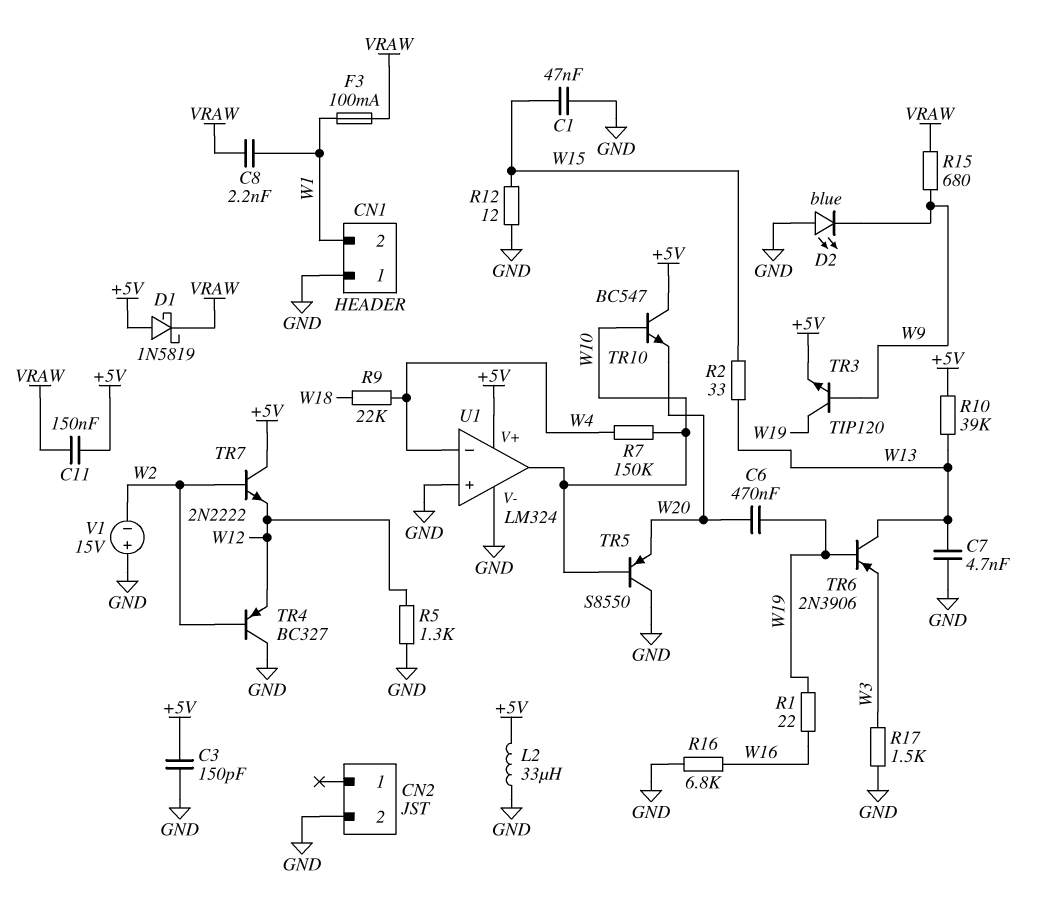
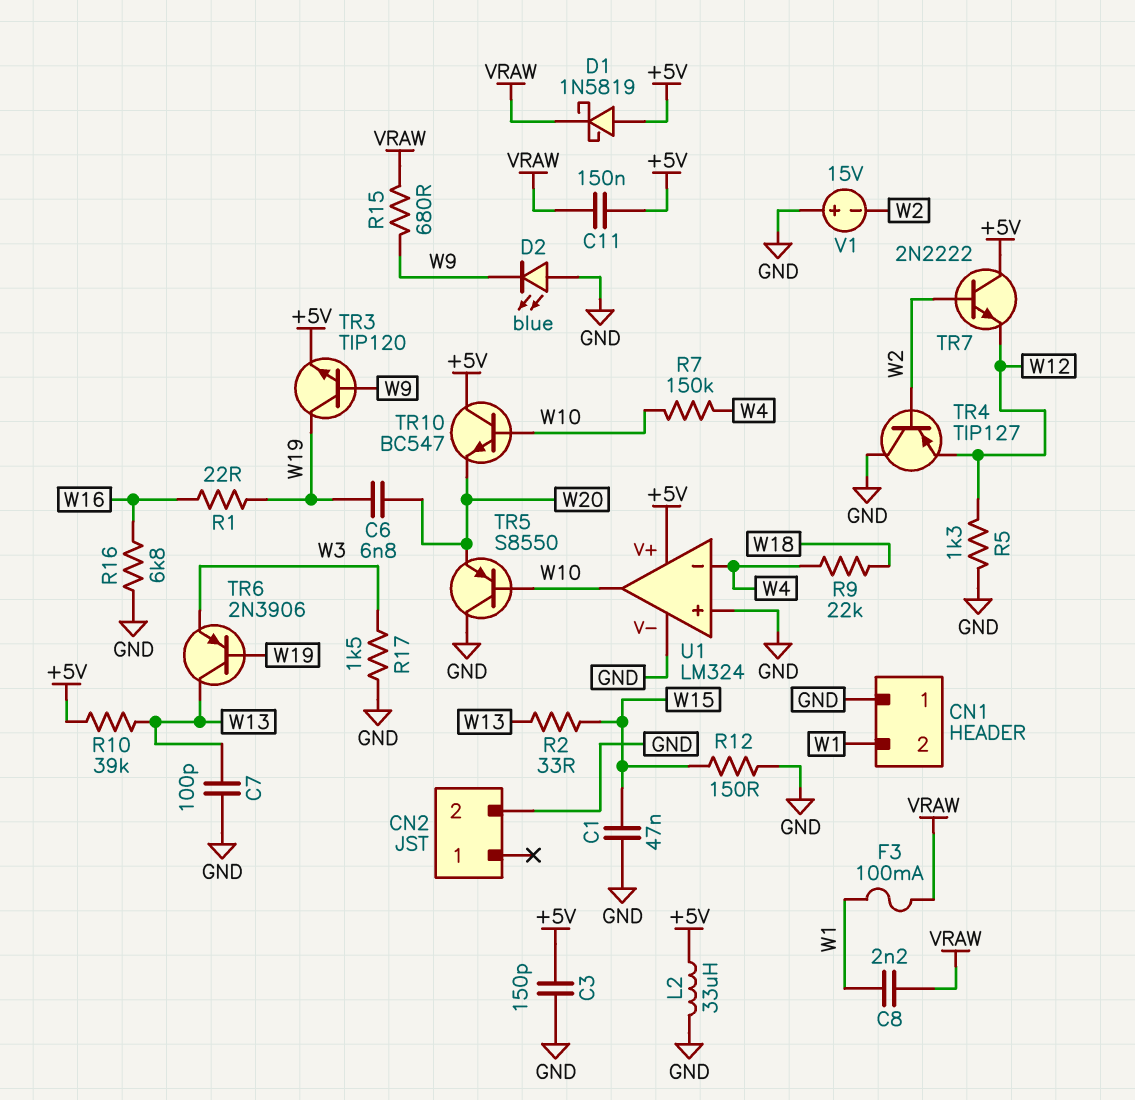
C6: 470nF (W19, W20) -> 6.8nF (W19, W20)
C7: 4.7nF (GND, W13) -> 100pF (GND, W13)
R12: 12 (GND, W15) -> 150 (GND, W15)
TR4: PNP BC327 (B W2, C GND, E W12) -> PNP TIP127 (B W2, C GND, E W12)

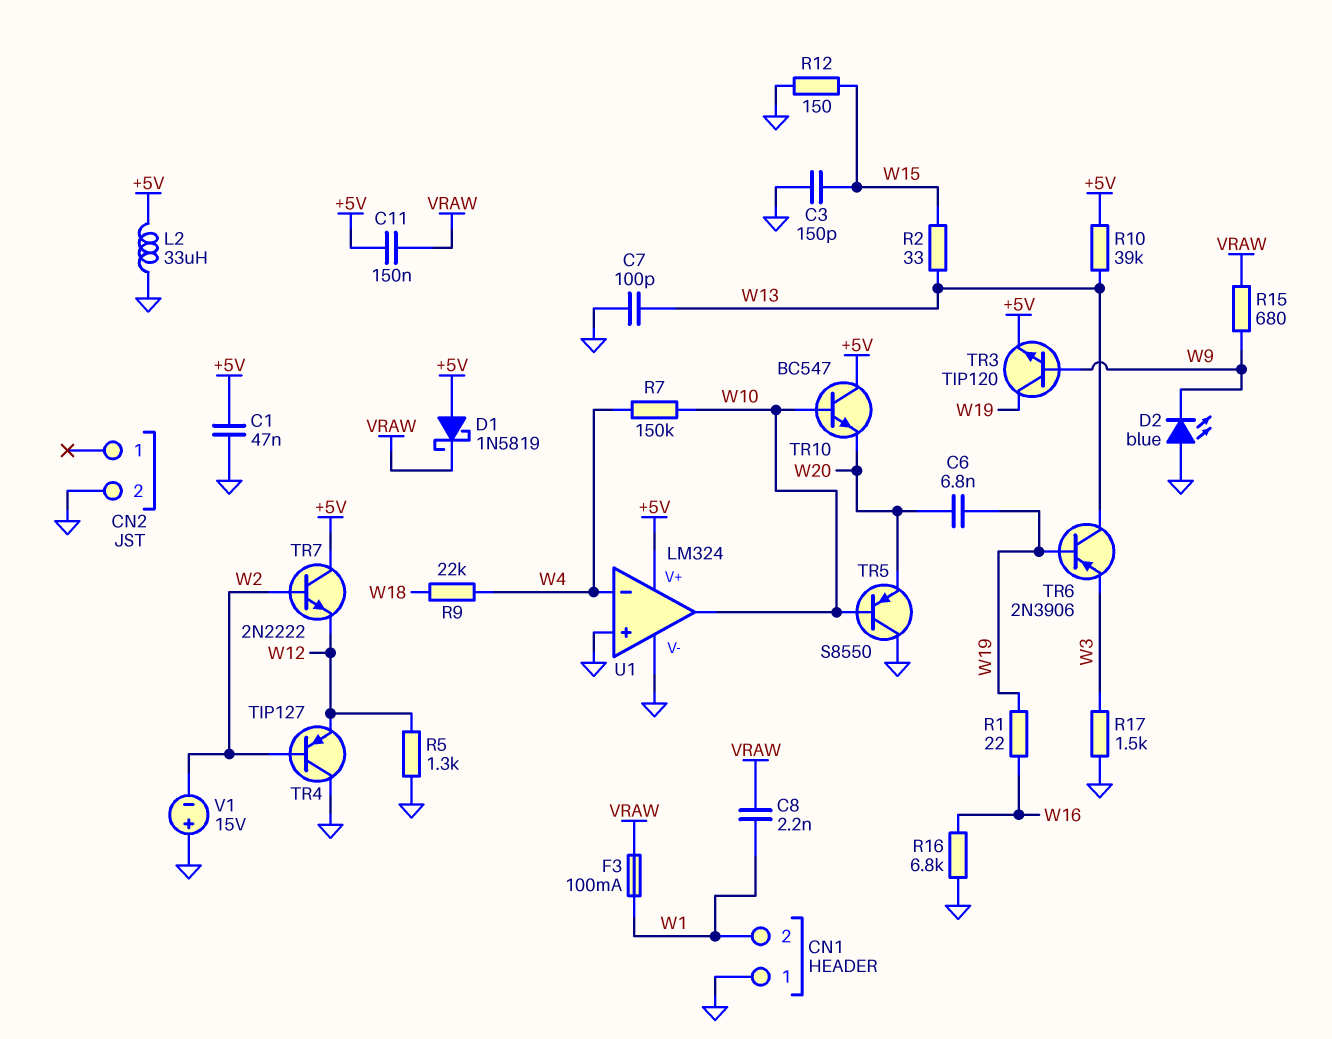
C1: 47nF (GND, W15) -> 47nF (+5V, GND)
C3: 150pF (+5V, GND) -> 150pF (GND, W15)

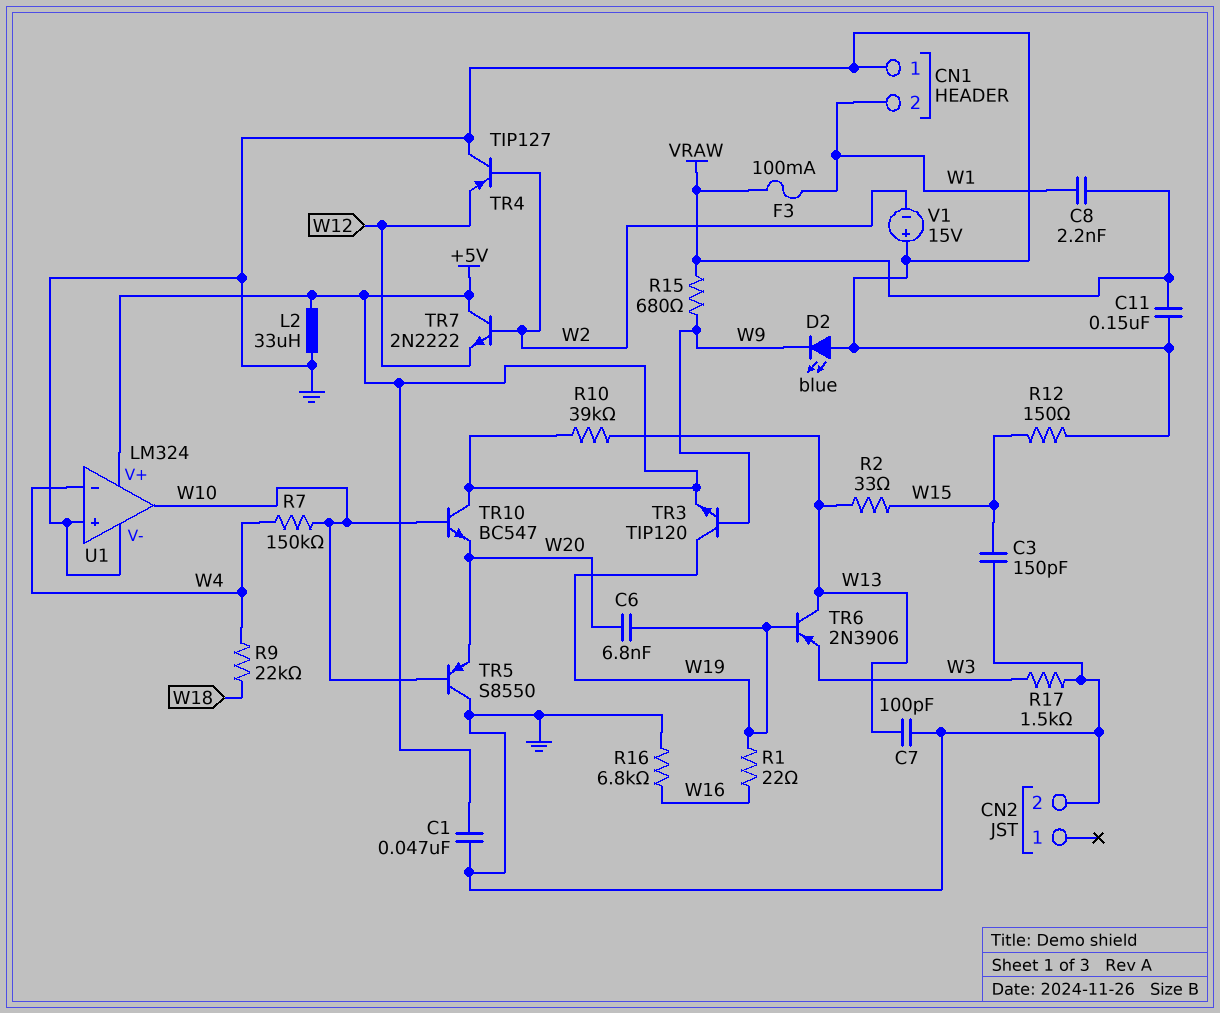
C11: 150nF (+5V, VRAW) -> 150nF (GND, VRAW)
D1: schottky 1N5819 (A +5V, K VRAW) -> none
R5: 1.3k (GND, W12) -> none

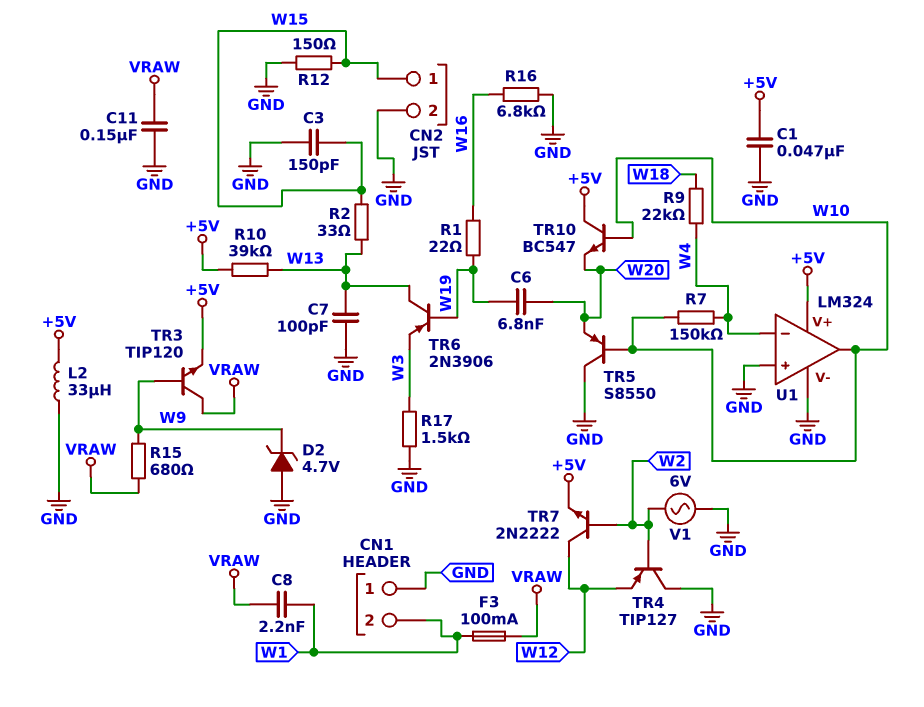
CN2 pin 1: none -> W15
D2: LED blue (A GND, K W9) -> zener 4.7V (A GND, K W9)
TR3: NPN TIP120 (B W9, C W19, E +5V) -> NPN TIP120 (B W9, C VRAW, E +5V)
TR7: NPN 2N2222 (B W2, C +5V, E W12) -> NPN 2N2222 (B W2, C W12, E +5V)
V1: 15V (plus GND, minus W2) -> AC 6V (GND, W2)

